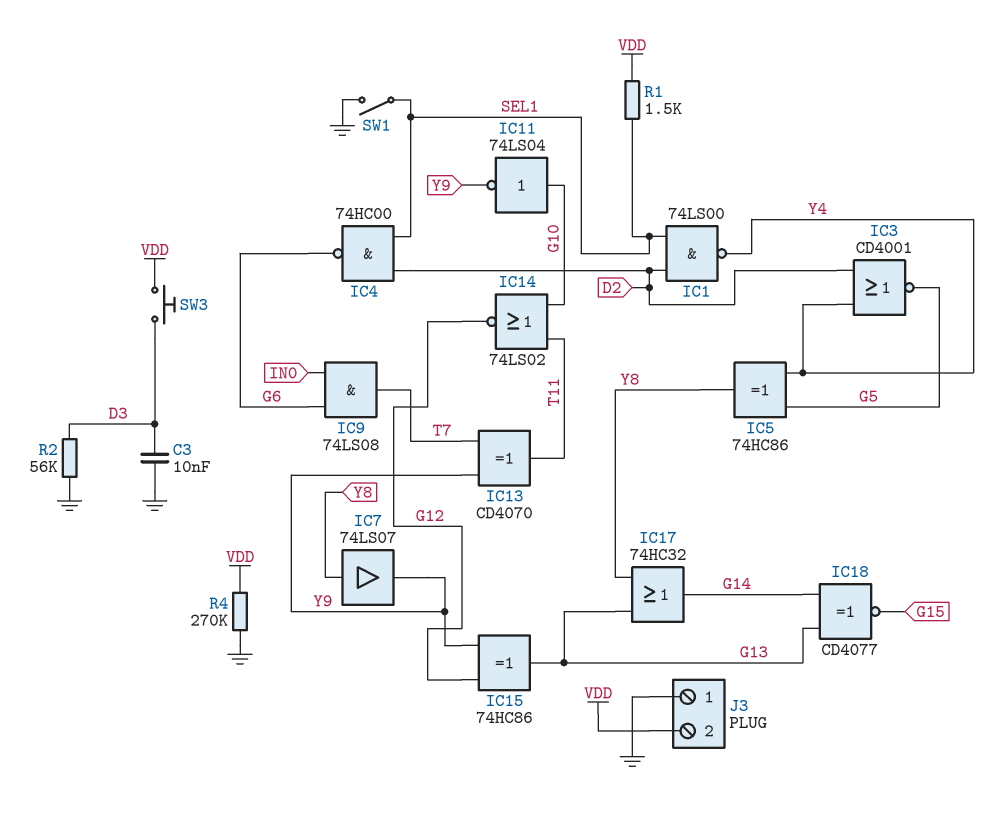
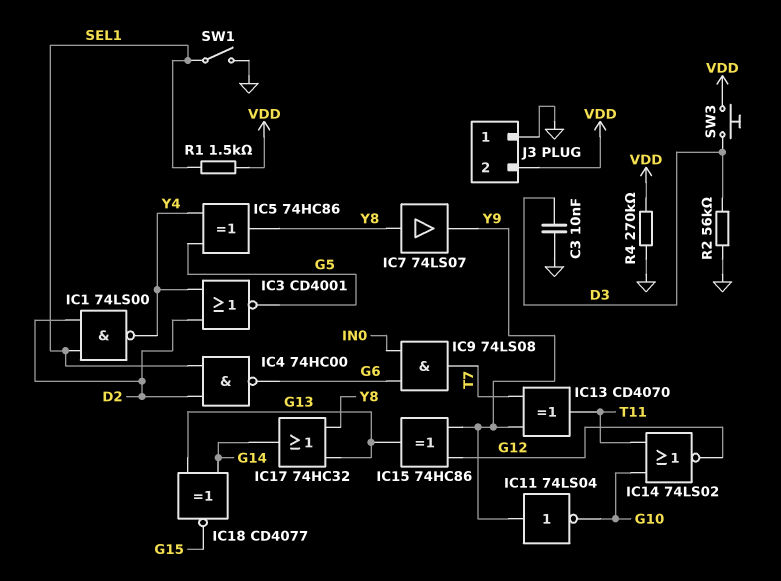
IC11: NOT 74LS04 (in G10, out Y9) -> NOT 74LS04 (in Y9, out G10)

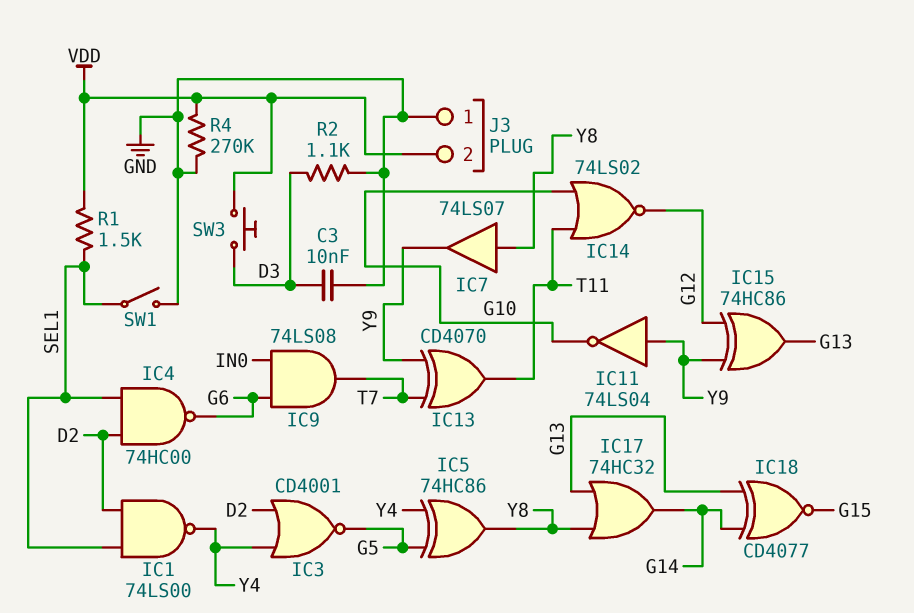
R2: 56k (D3, GND) -> 1.1k (D3, GND)

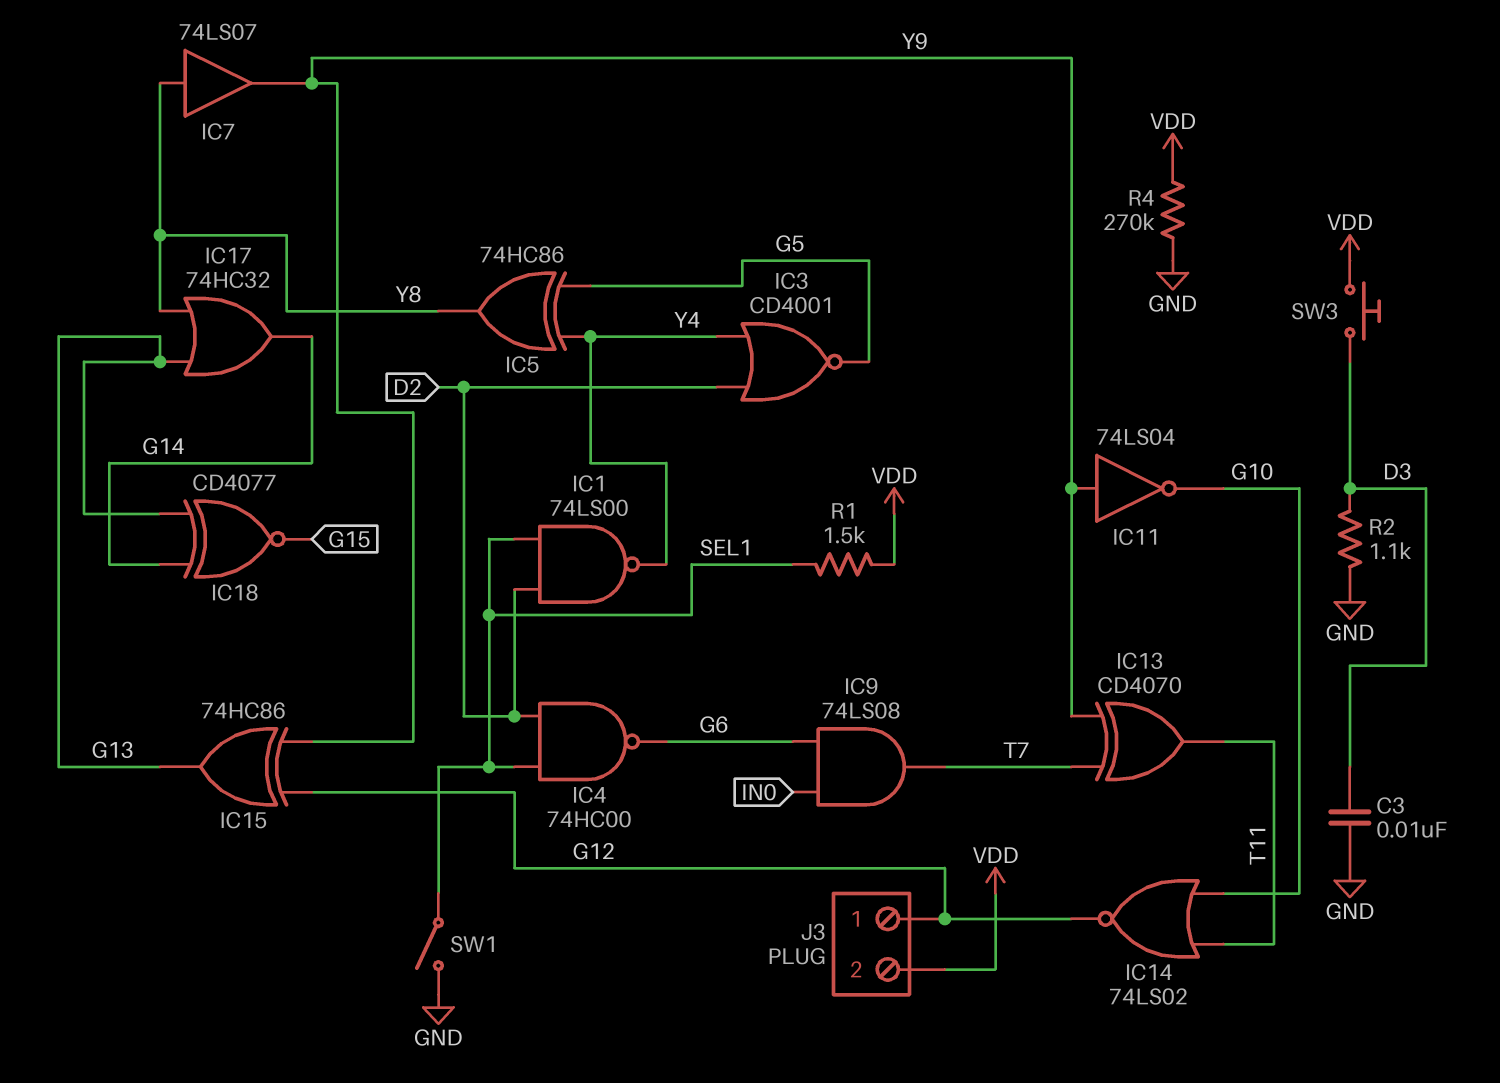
J3 pin 1: GND -> G12

